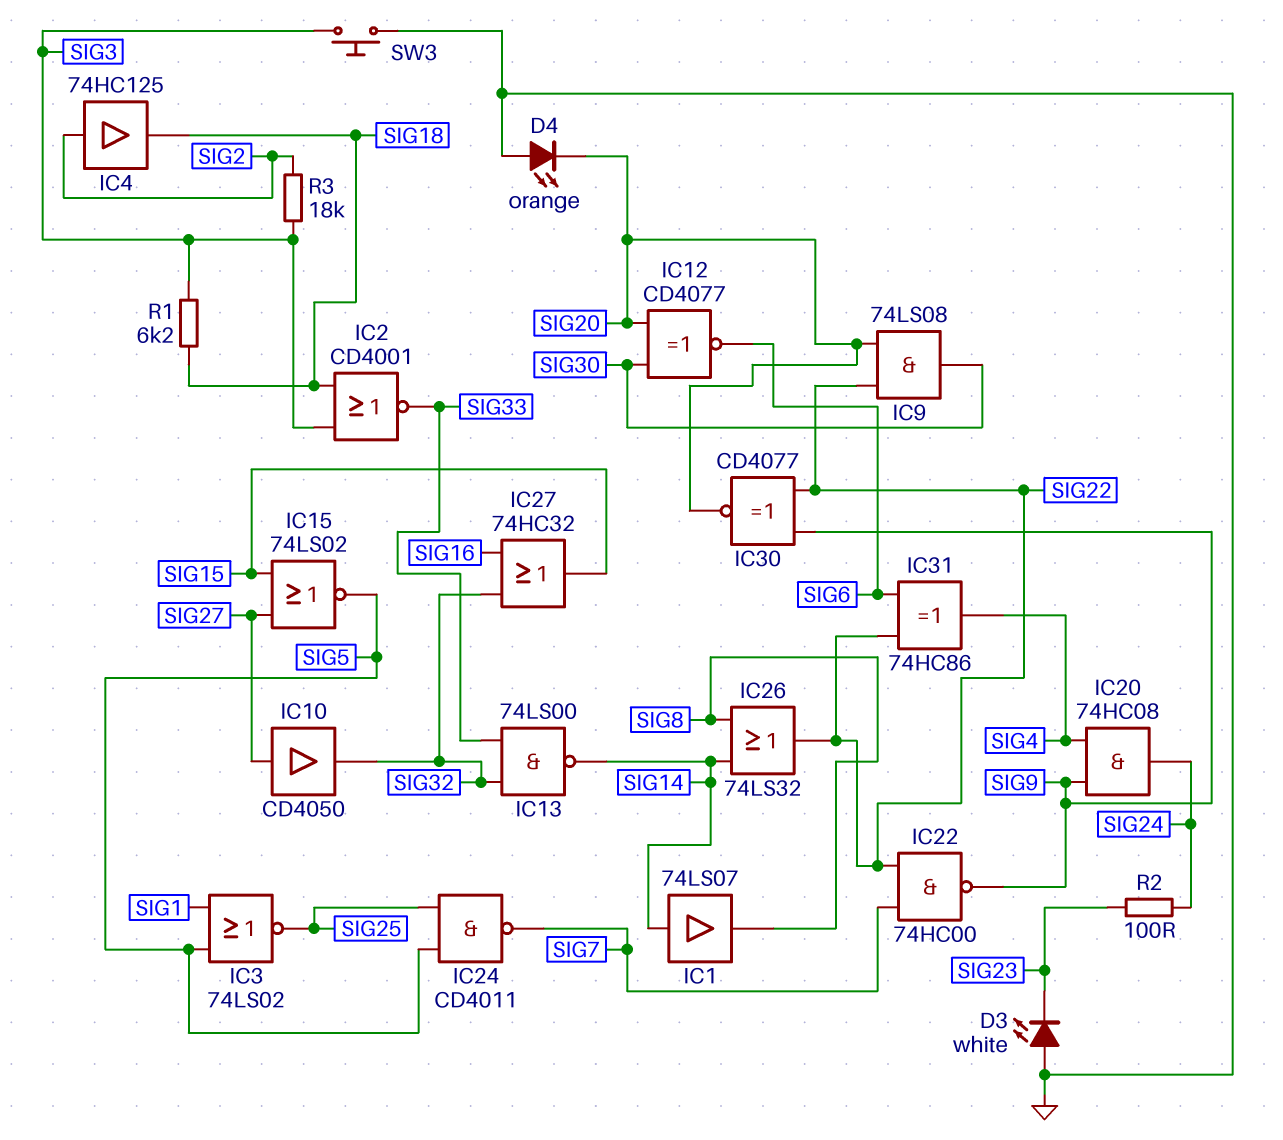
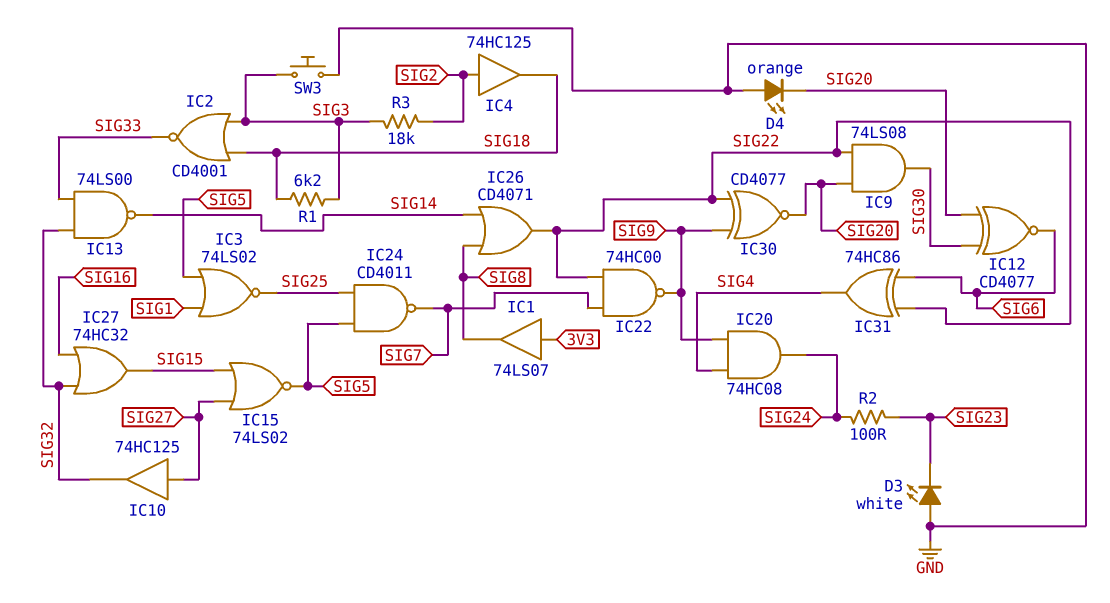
IC1: buffer 74LS07 (in SIG14, out SIG8) -> buffer 74LS07 (in 3V3, out SIG8)
IC10: buffer CD4050 (in SIG27, out SIG32) -> buffer 74HC125 (in SIG27, out SIG32)
IC26: OR 74LS32 (in SIG8, in SIG14, out SIG22) -> OR CD4071 (in SIG8, in SIG14, out SIG22)

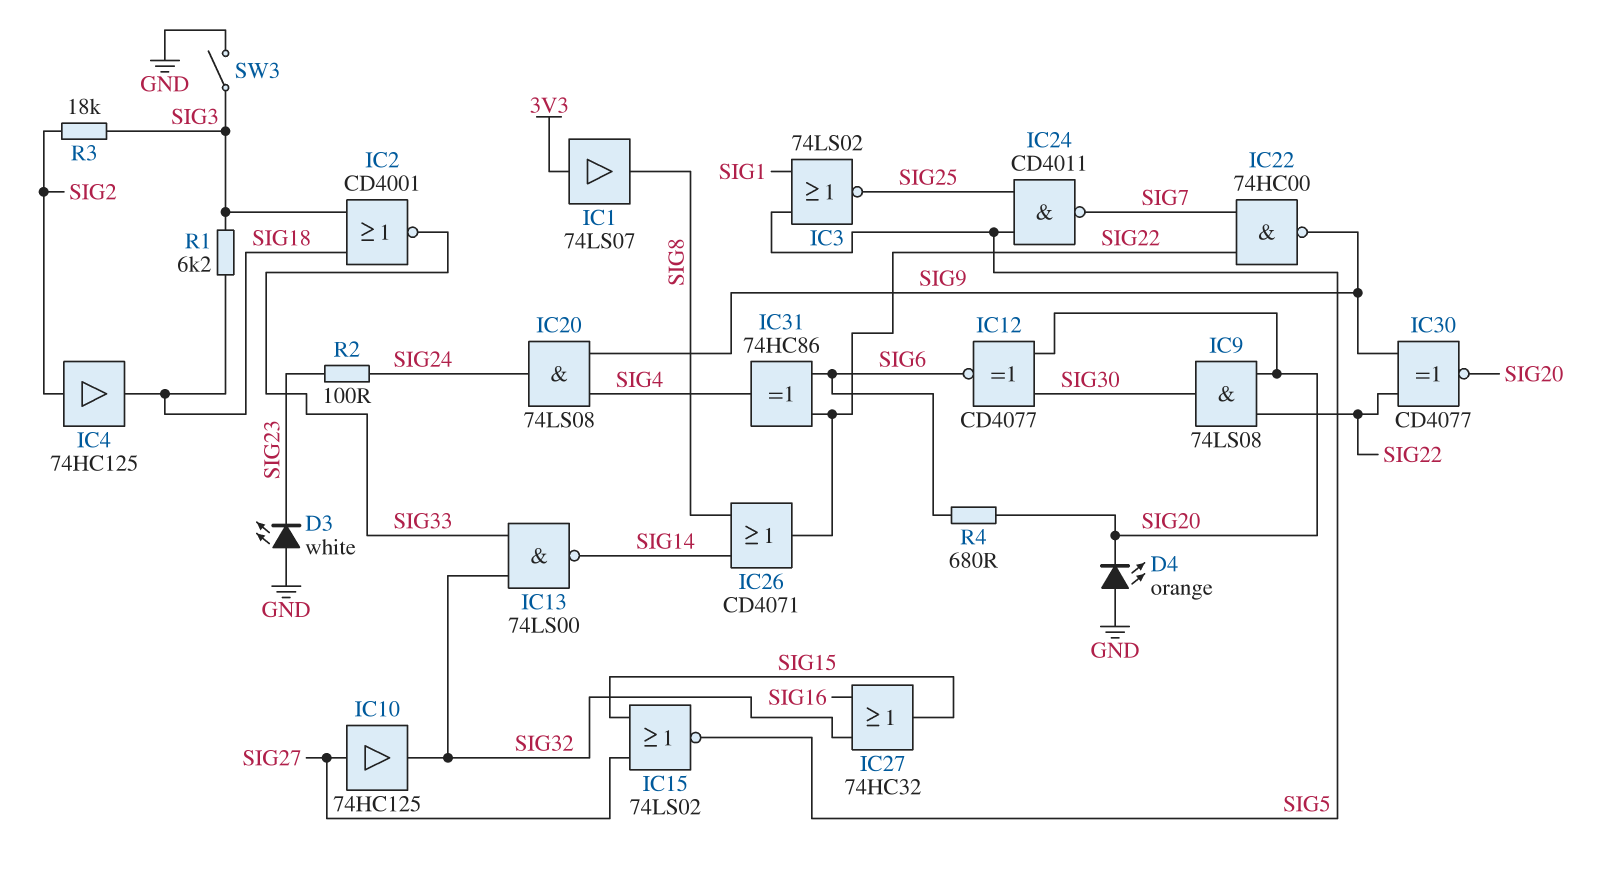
IC20: AND 74HC08 (in SIG4, in SIG9, out SIG24) -> AND 74LS08 (in SIG4, in SIG9, out SIG24)
R4: none -> 680 (SIG6, SIG20)
SW3: button (GND, SIG3) -> switch (GND, SIG3)

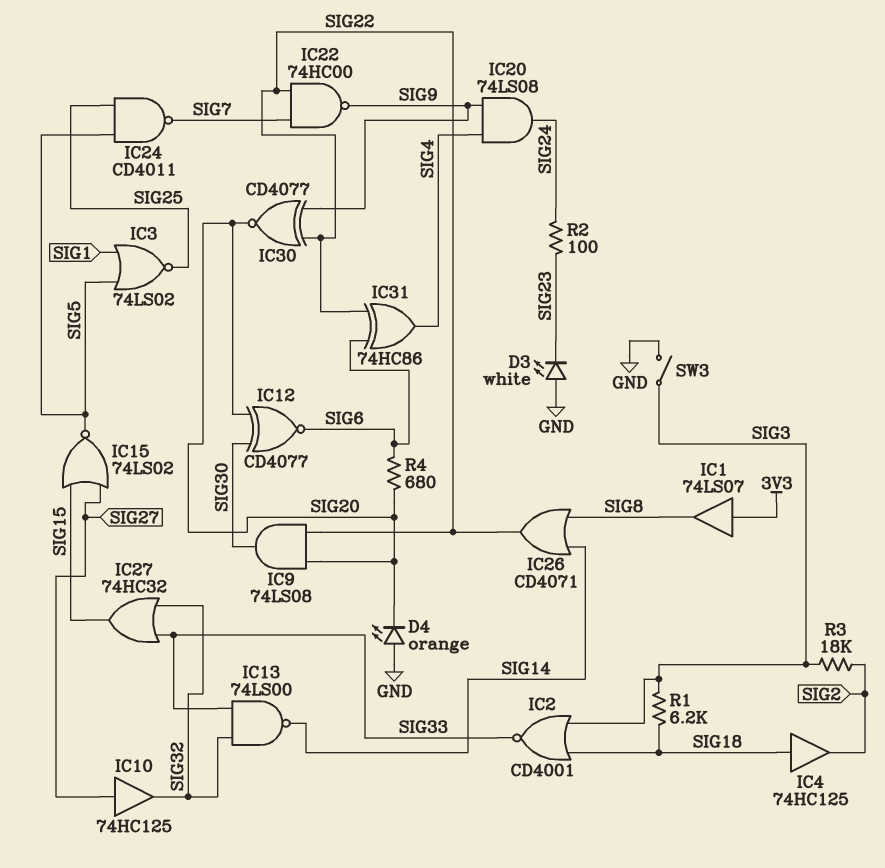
IC4: buffer 74HC125 (in SIG2, out SIG18) -> buffer 74HC125 (in SIG18, out SIG2)
IC27: OR 74HC32 (in SIG16, in SIG32, out SIG15) -> OR 74HC32 (in SIG32, in SIG33, out SIG15)

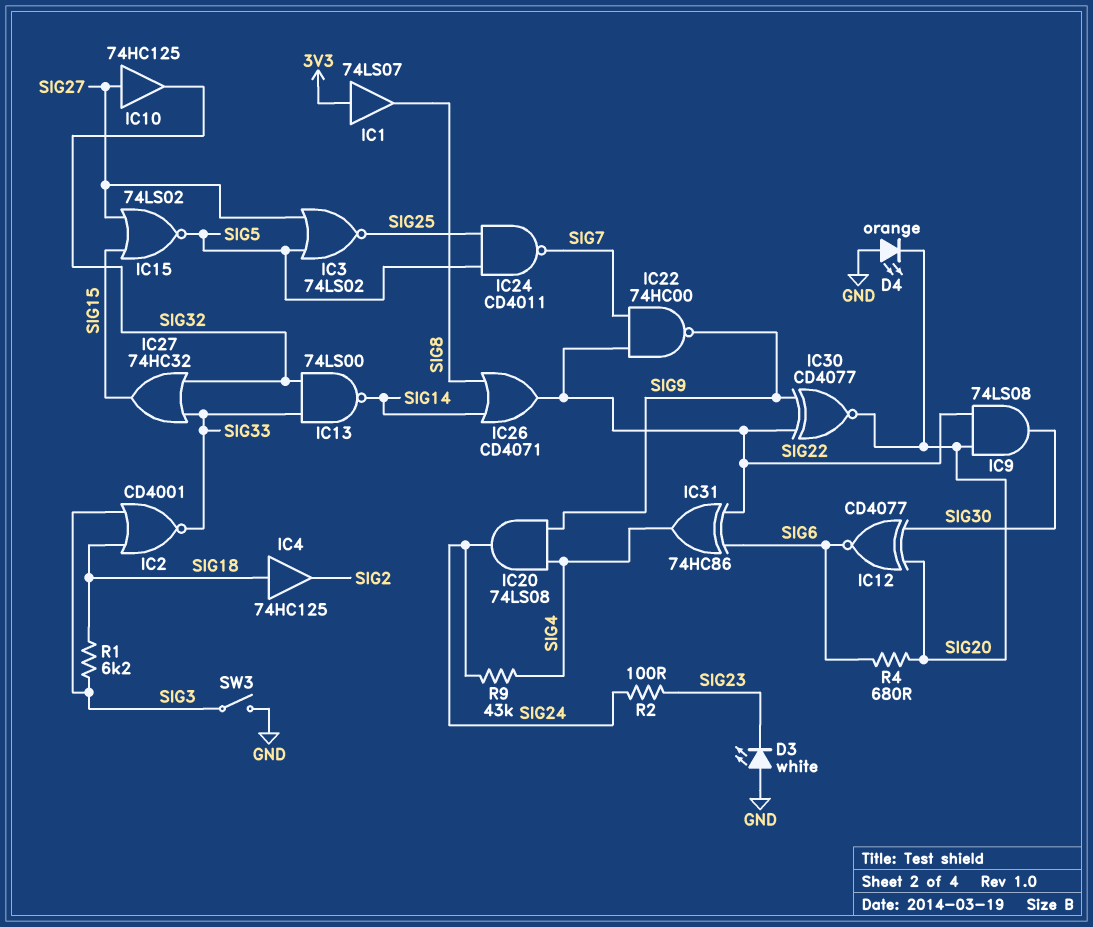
IC3: NOR 74LS02 (in SIG1, in SIG5, out SIG25) -> NOR 74LS02 (in SIG5, in SIG27, out SIG25)
R3: 18k (SIG2, SIG3) -> none
R9: none -> 43k (SIG4, SIG24)

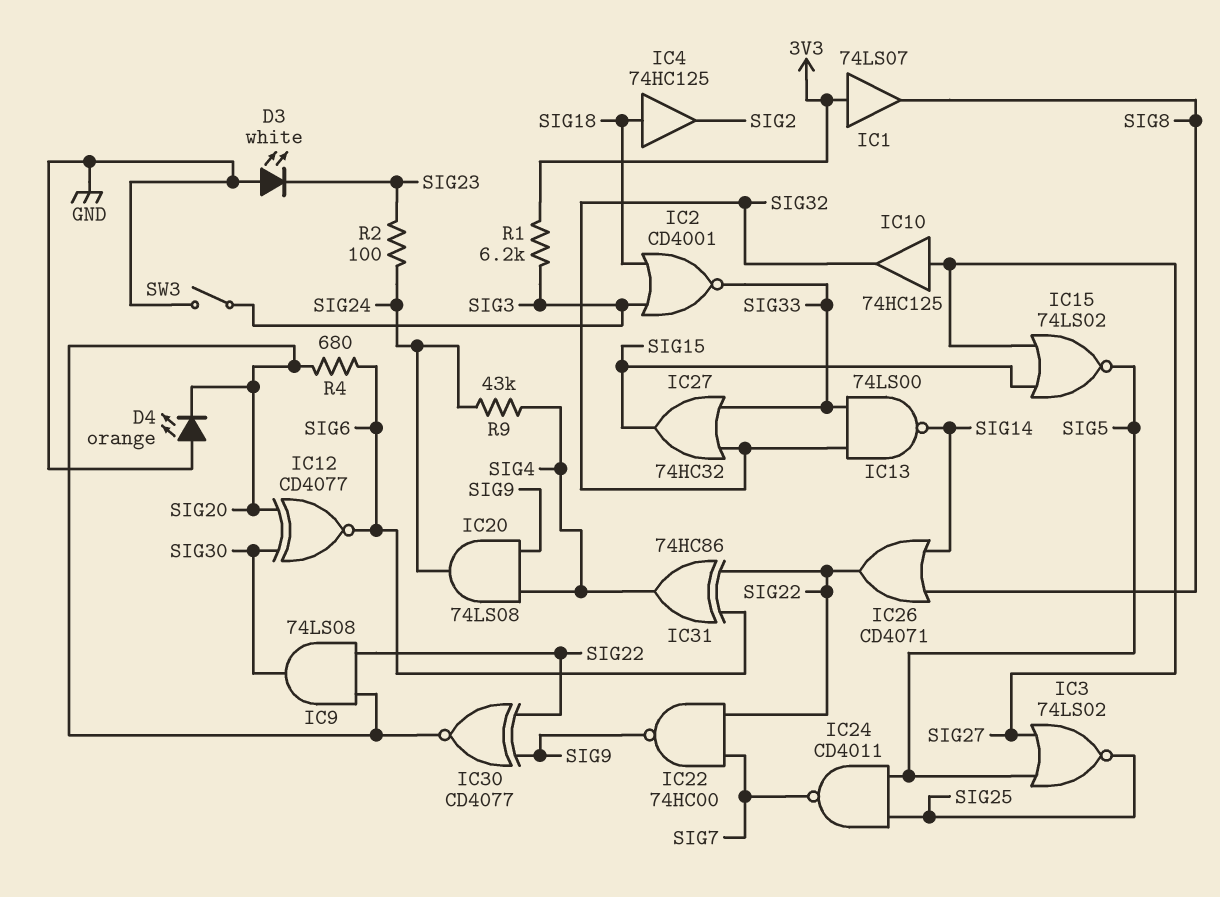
R1: 6.2k (SIG3, SIG18) -> 6.2k (3V3, SIG3)

